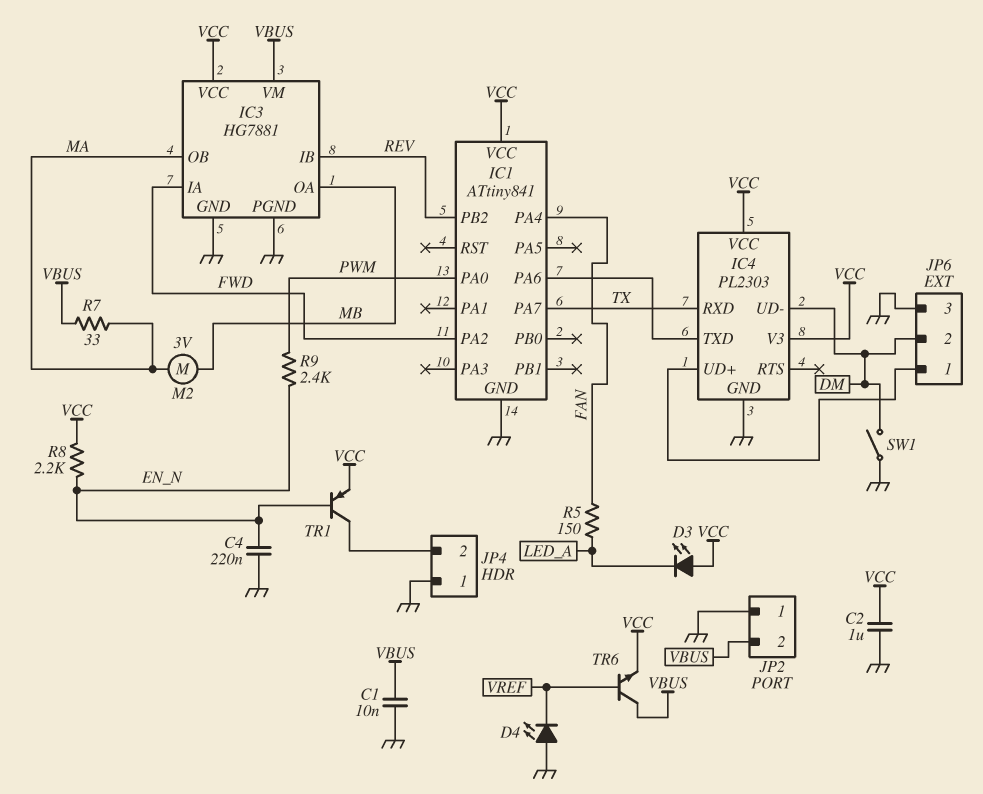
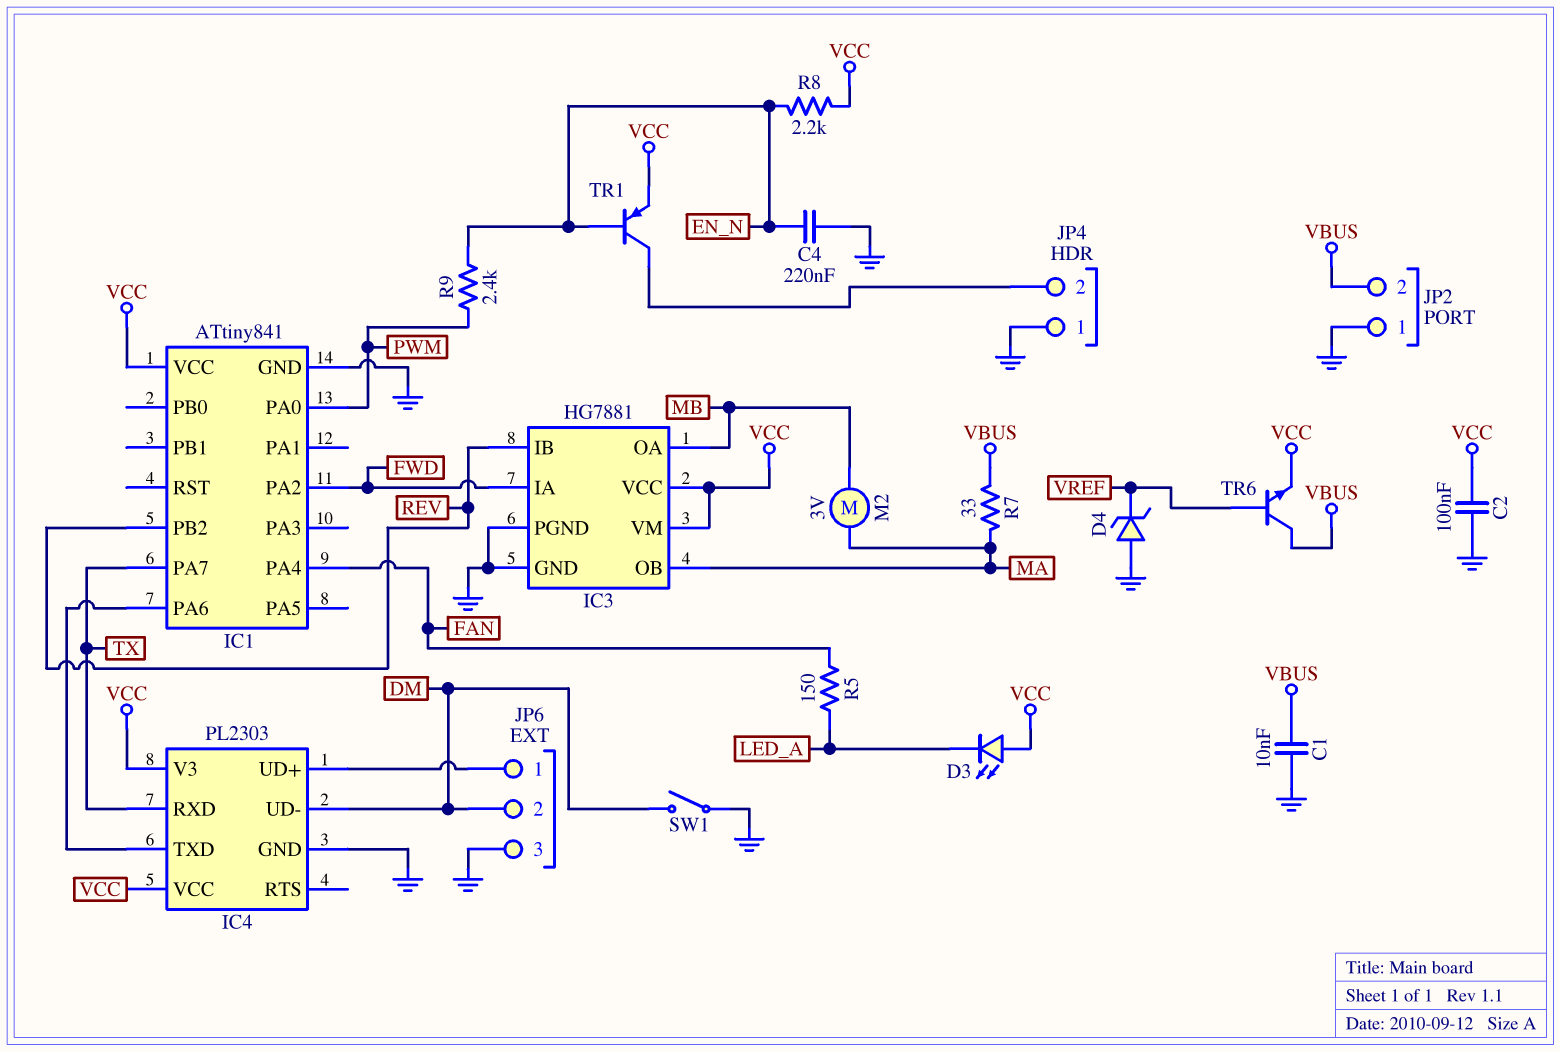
C2: 1uF (GND, VCC) -> 100nF (GND, VCC)
D4: LED (A GND, K VREF) -> zener (A GND, K VREF)
IC3 pin VM: VBUS -> VCC

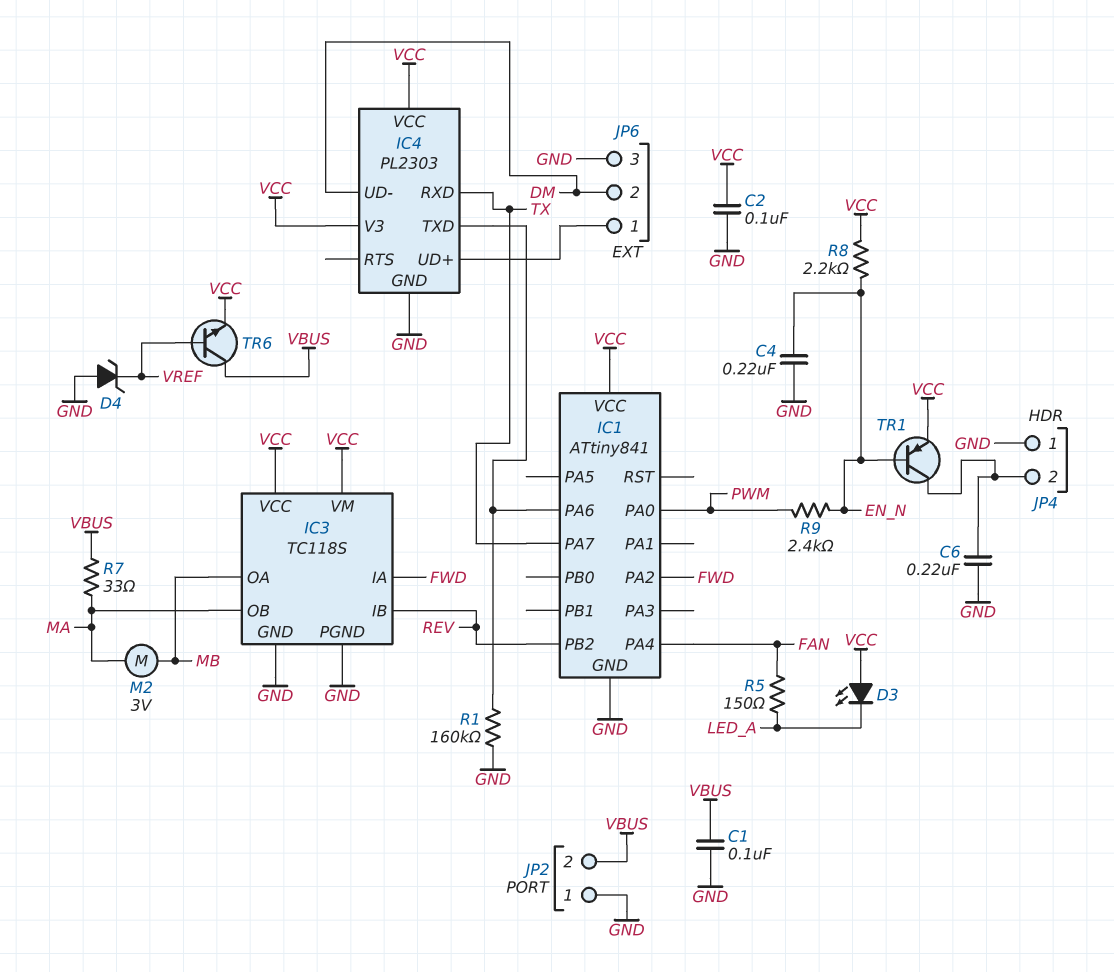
C1: 10nF (GND, VBUS) -> 100nF (GND, VBUS)
C6: none -> 220nF (GND, JP4/2)
IC3: HG7881 -> TC118S
R1: none -> 160k (GND, IC1/PA6)
SW1: switch (DM, GND) -> none

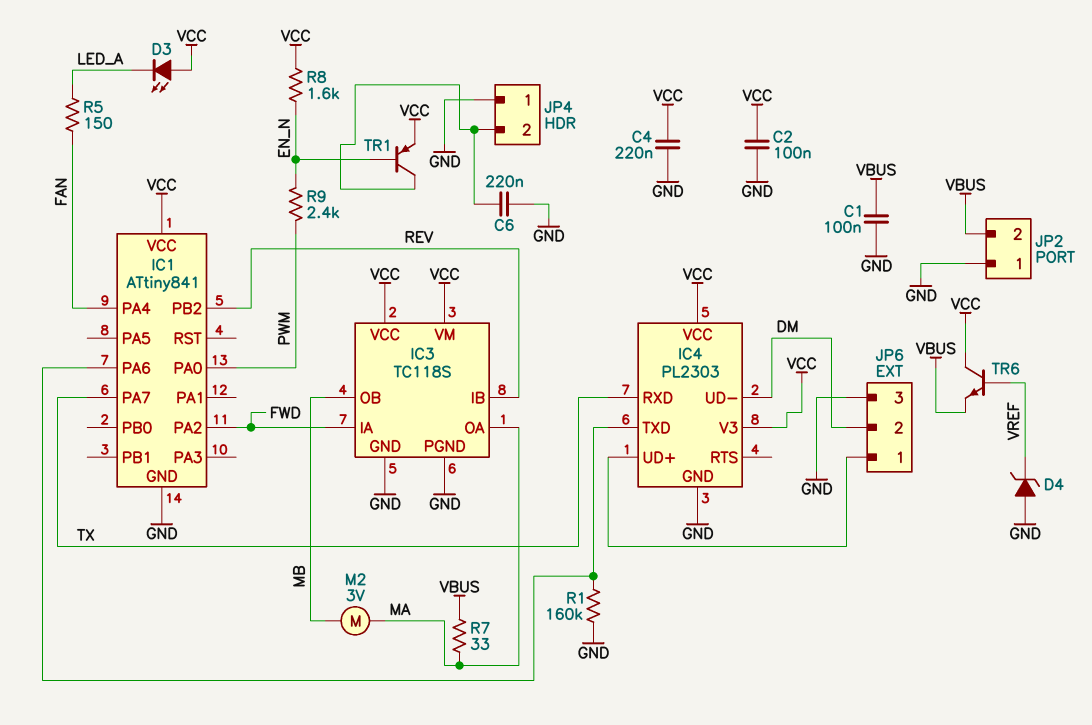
C4: 220nF (EN_N, GND) -> 220nF (GND, VCC)
IC3 pin OA: MB -> MA
IC3 pin OB: MA -> MB
R8: 2.2k (EN_N, VCC) -> 1.6k (EN_N, VCC)
TR6: NPN (B VREF, C VBUS, E VCC) -> NPN (B VREF, C VCC, E VBUS)

